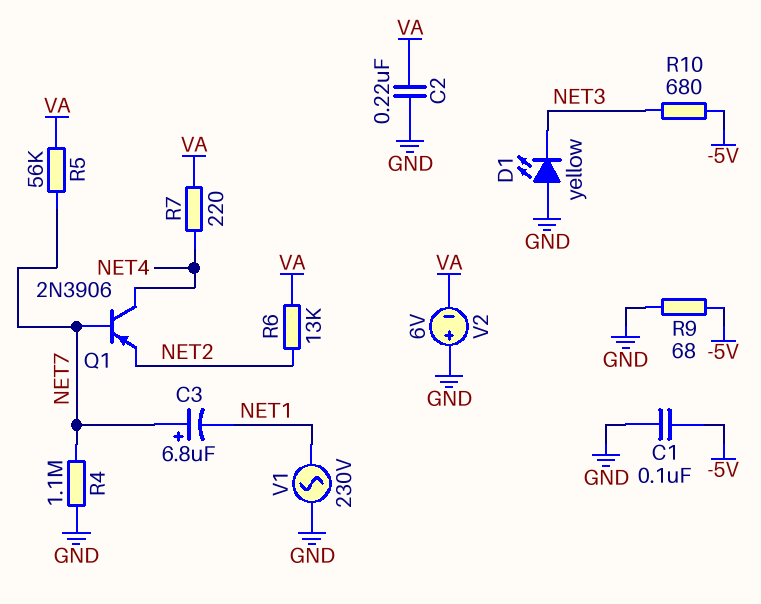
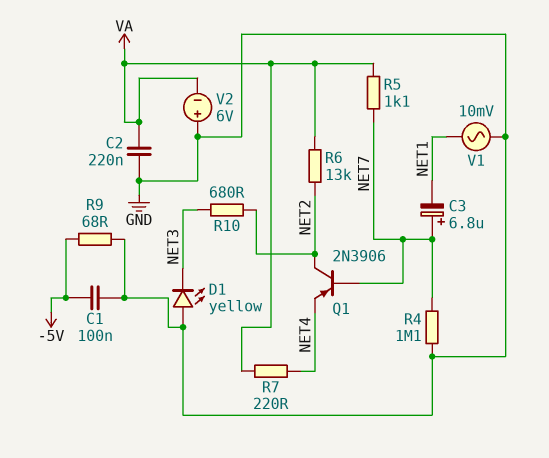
Q1: PNP 2N3906 (B NET7, C NET4, E NET2) -> PNP 2N3906 (B NET7, C NET2, E NET4)
R5: 56k (NET7, VA) -> 1.1k (NET7, VA)
R10: 680 (-5V, NET3) -> 680 (NET2, NET3)
V1: AC 230V (GND, NET1) -> AC 10mV (GND, NET1)

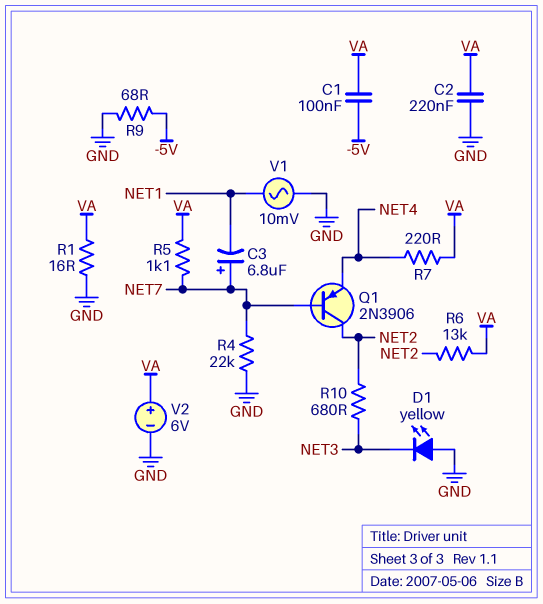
C1: 100nF (-5V, GND) -> 100nF (-5V, VA)
R1: none -> 16 (GND, VA)
R4: 1.1M (GND, NET7) -> 22k (GND, NET7)
V2: 6V (plus GND, minus VA) -> 6V (plus VA, minus GND)

